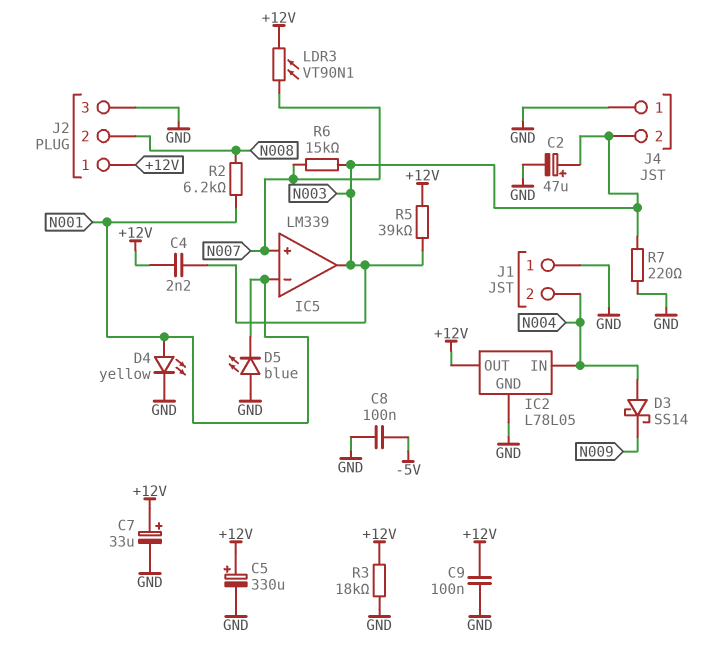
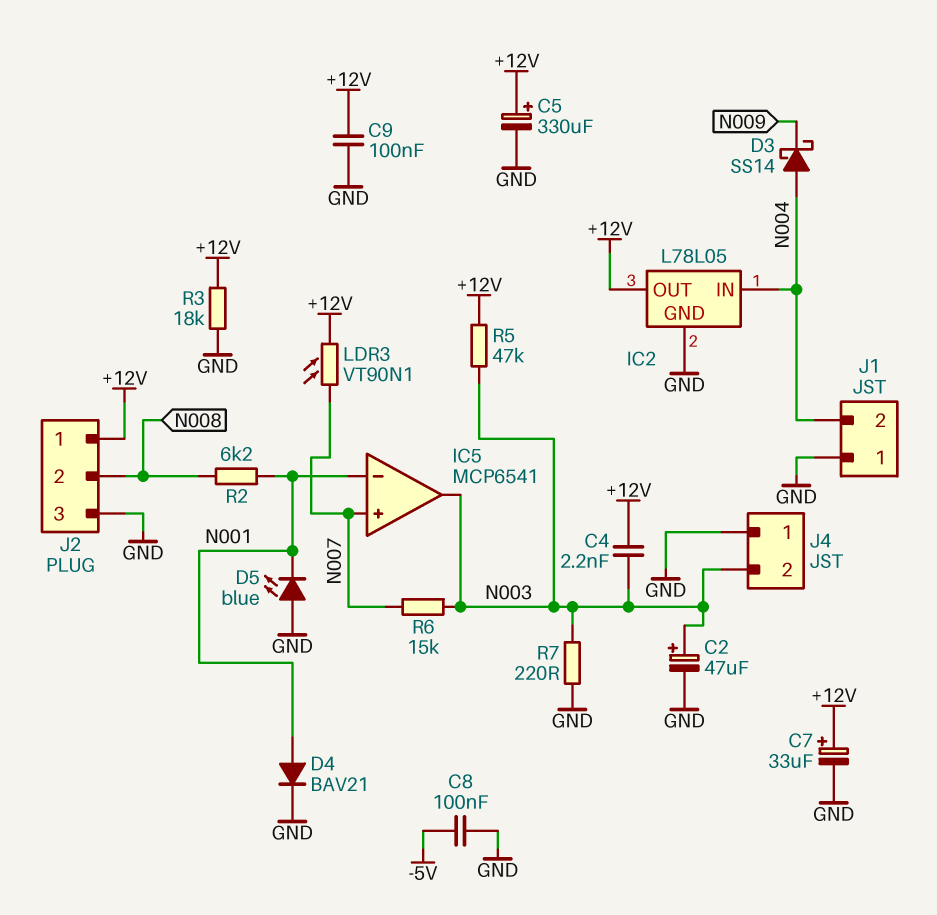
D4: LED yellow (A N001, K GND) -> diode BAV21 (A N001, K GND)
IC5: LM339 -> MCP6541
R5: 39k (+12V, N003) -> 47k (+12V, N003)

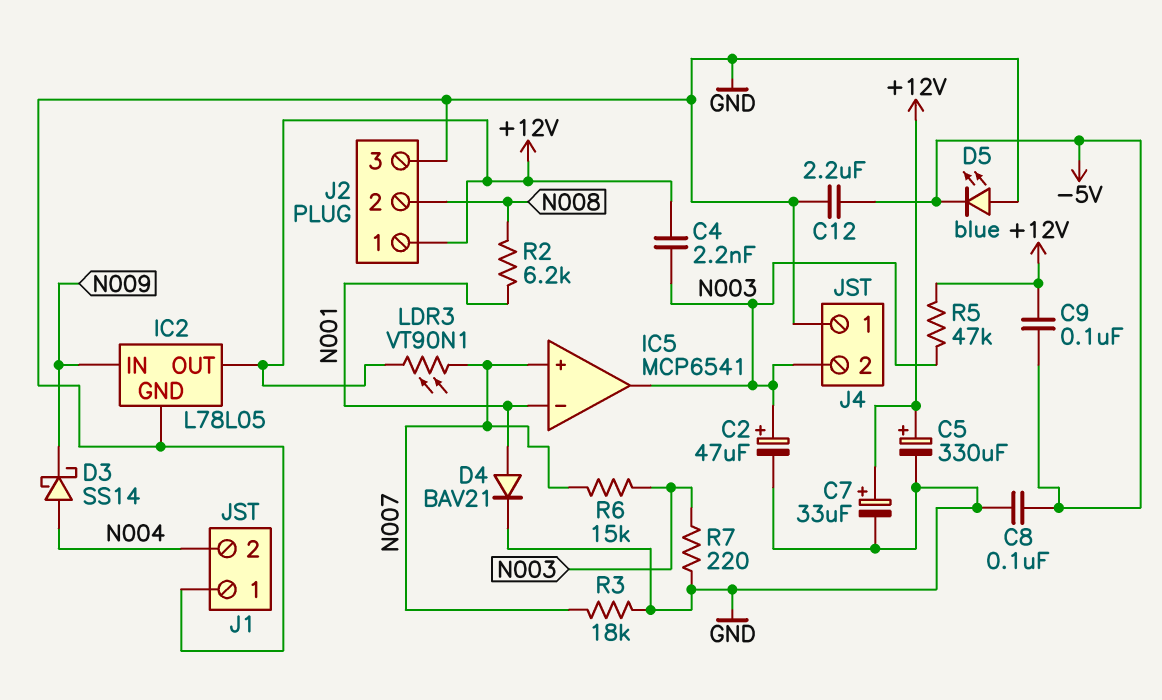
C9: 100nF (+12V, GND) -> 100nF (+12V, -5V)
C12: none -> 2.2uF (-5V, GND)
D5: LED blue (A GND, K N001) -> LED blue (A GND, K -5V)
IC2 pin IN: N004 -> N009
R3: 18k (+12V, GND) -> 18k (GND, N007)

